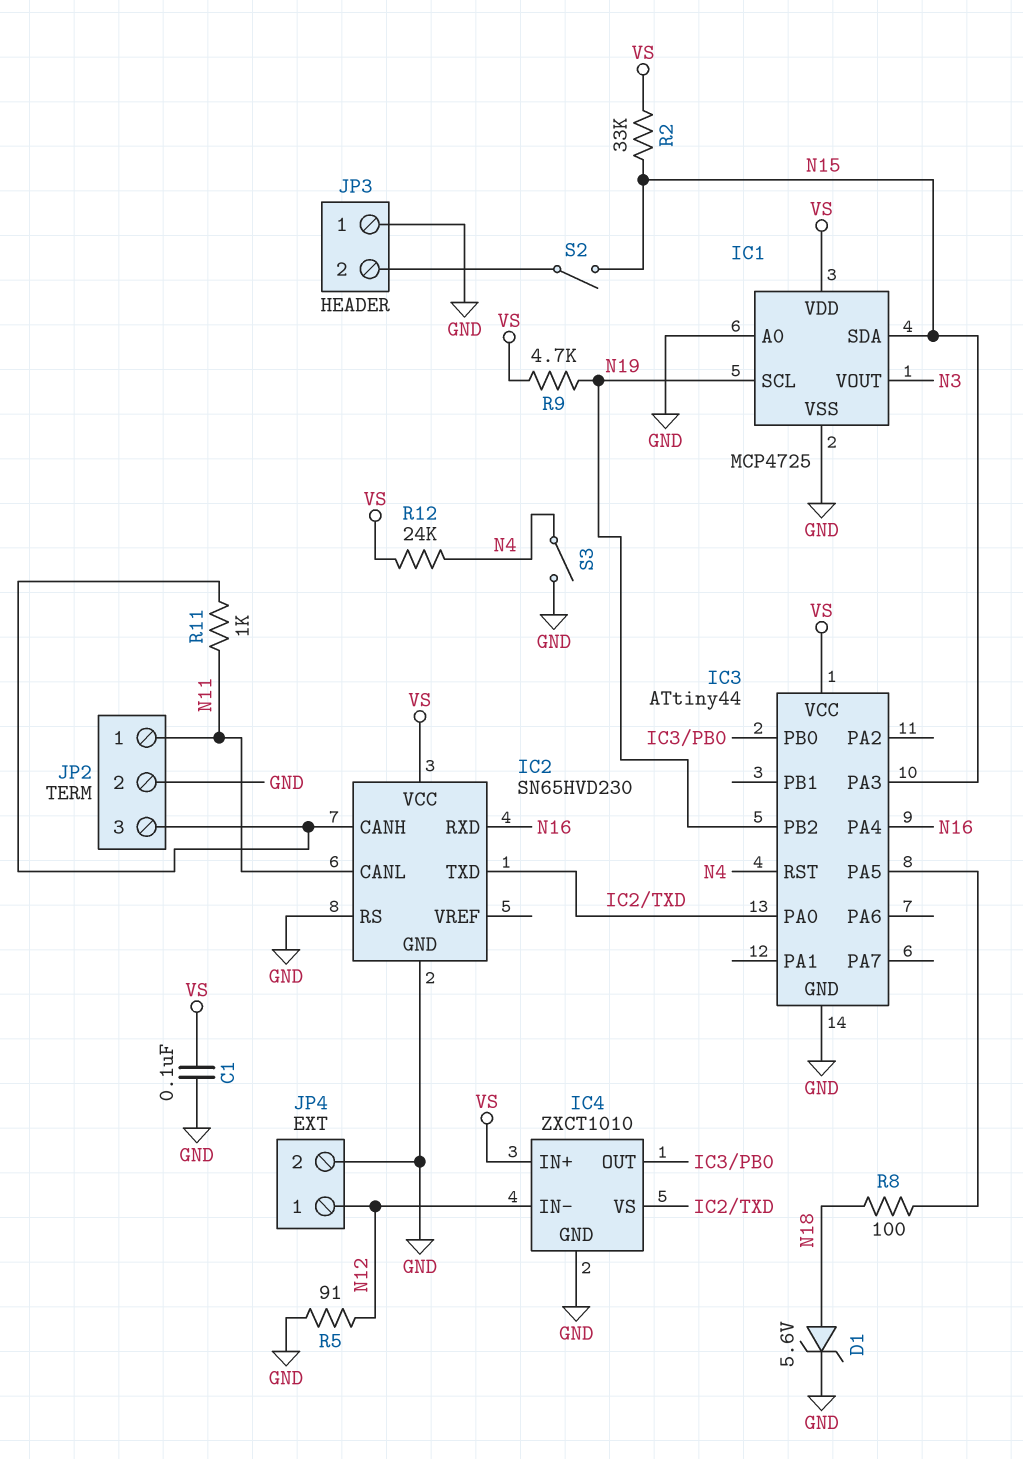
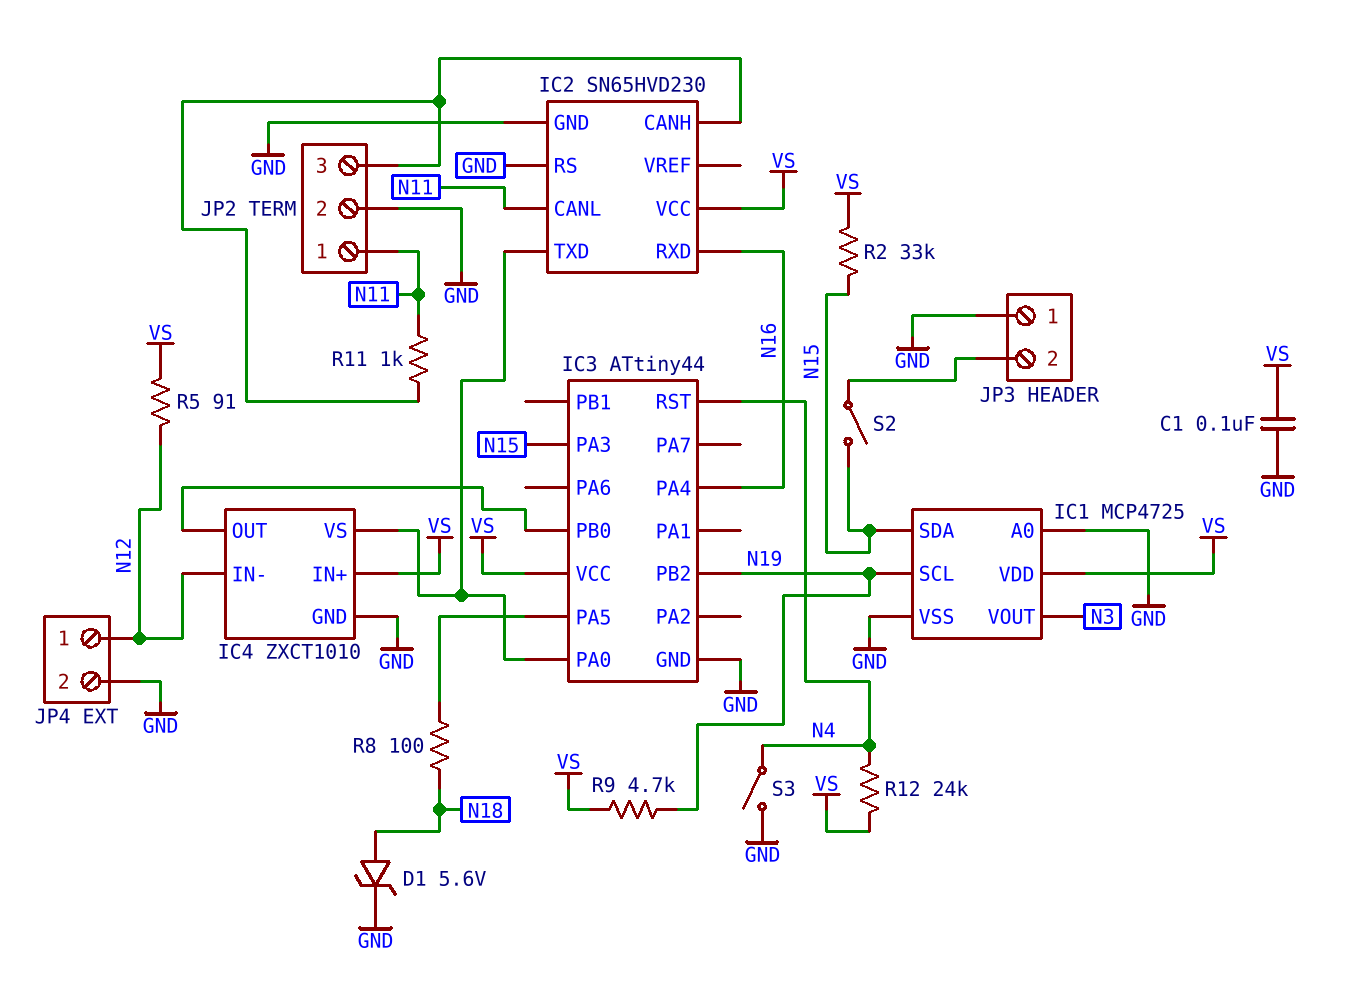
R5: 91 (GND, N12) -> 91 (N12, VS)

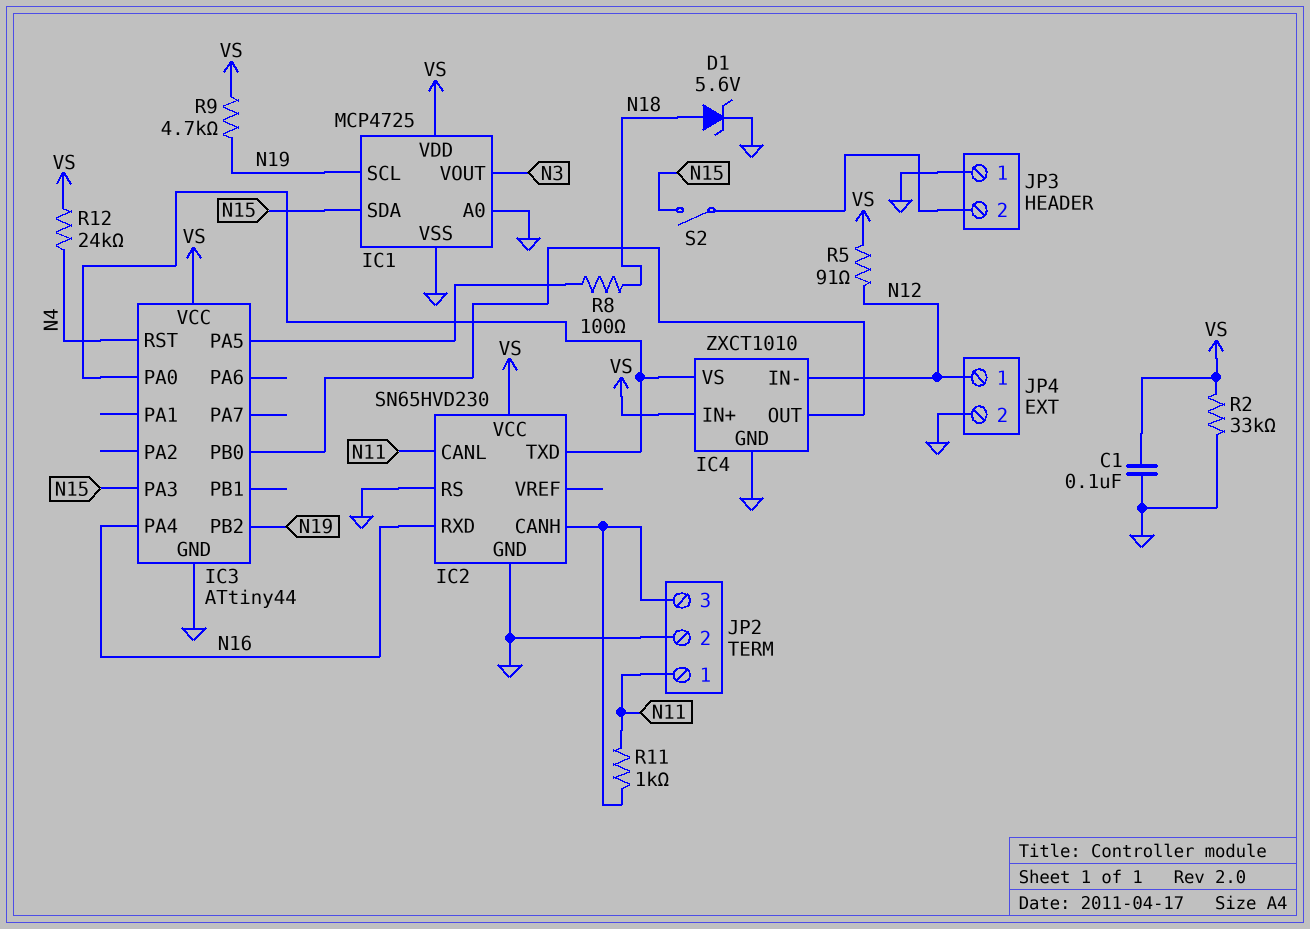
R2: 33k (N15, VS) -> 33k (GND, VS)
S3: switch (GND, N4) -> none

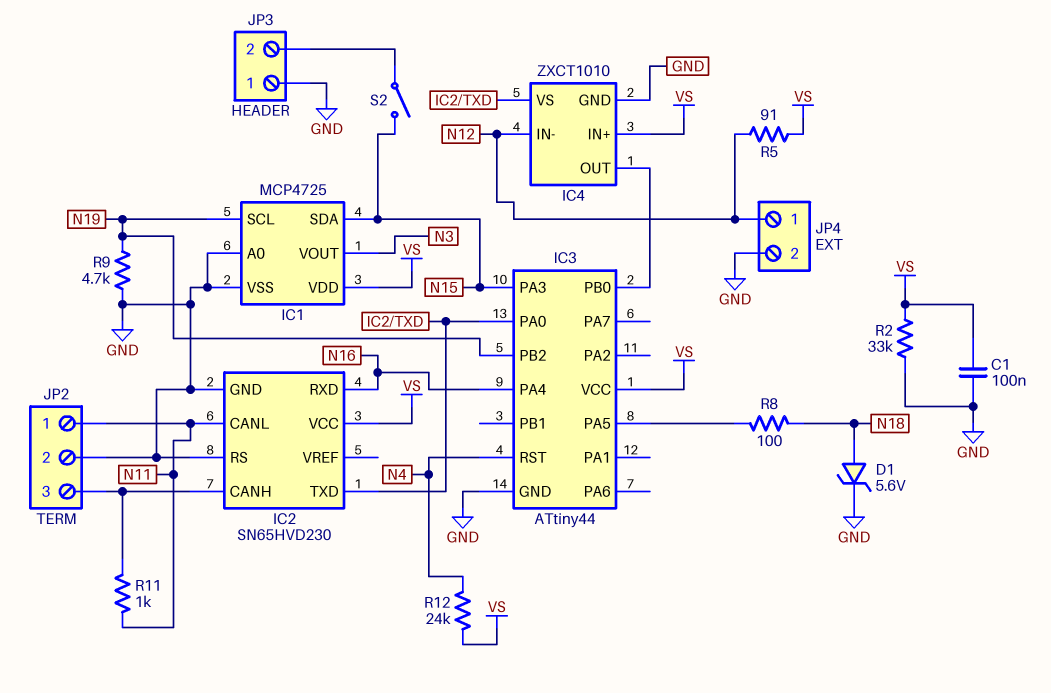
R9: 4.7k (N19, VS) -> 4.7k (GND, N19)

